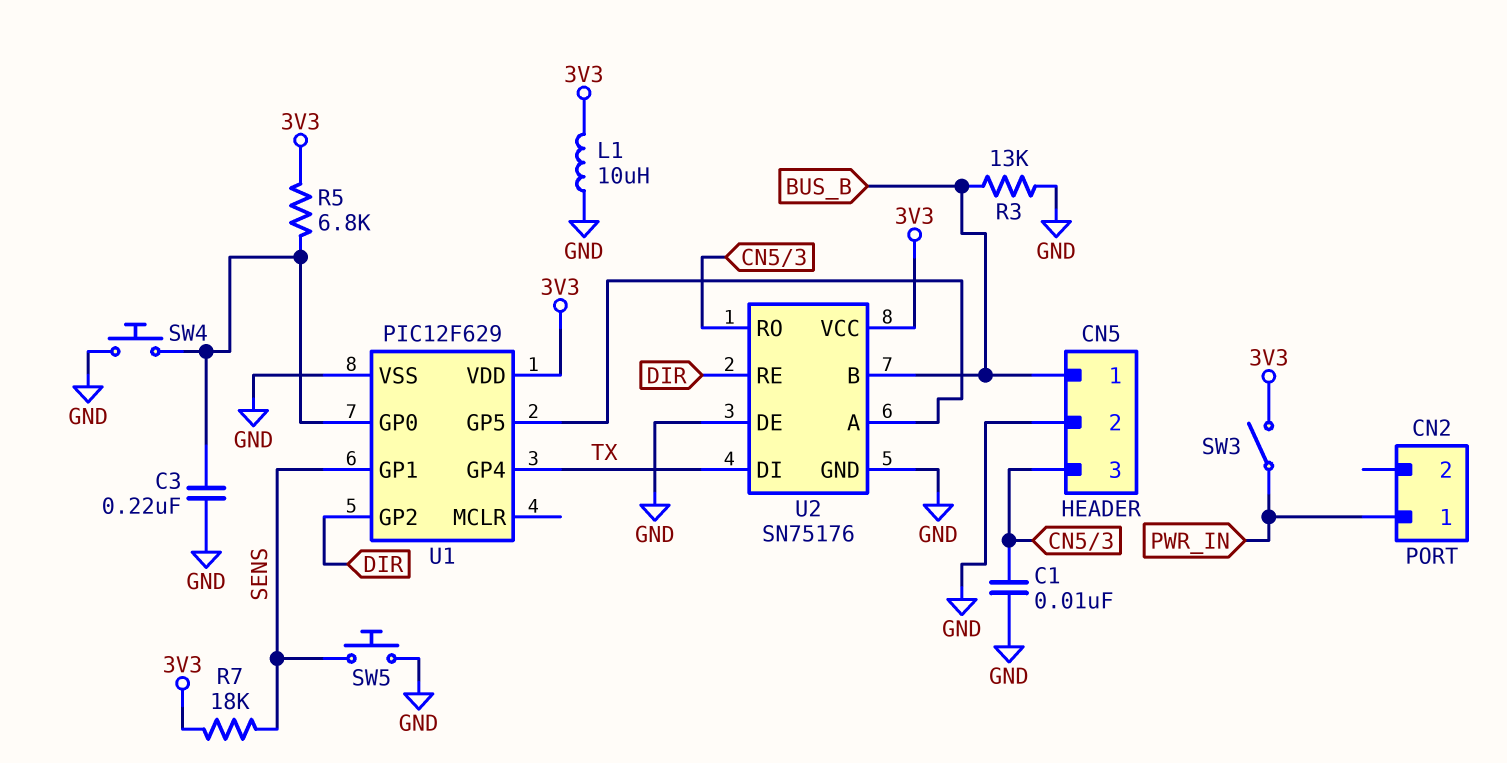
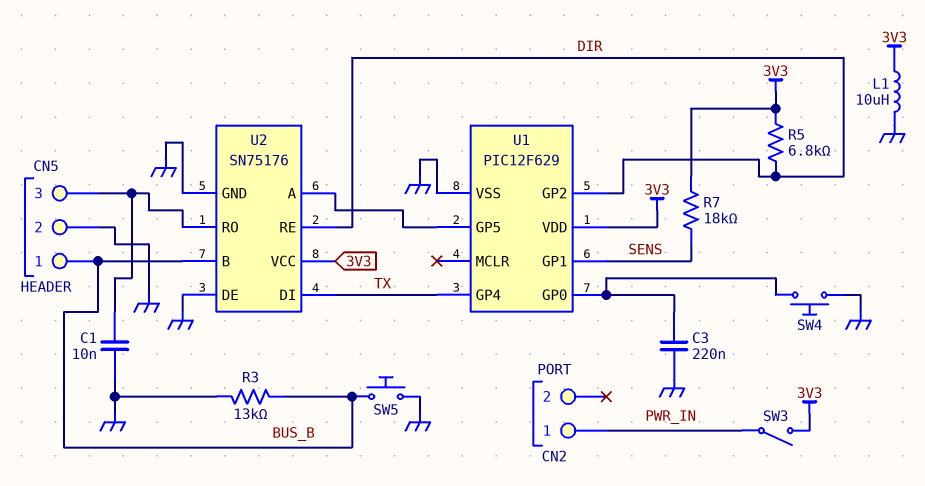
R5: 6.8k (3V3, U1/GP0) -> 6.8k (3V3, DIR)
SW5: button (GND, SENS) -> button (BUS_B, GND)

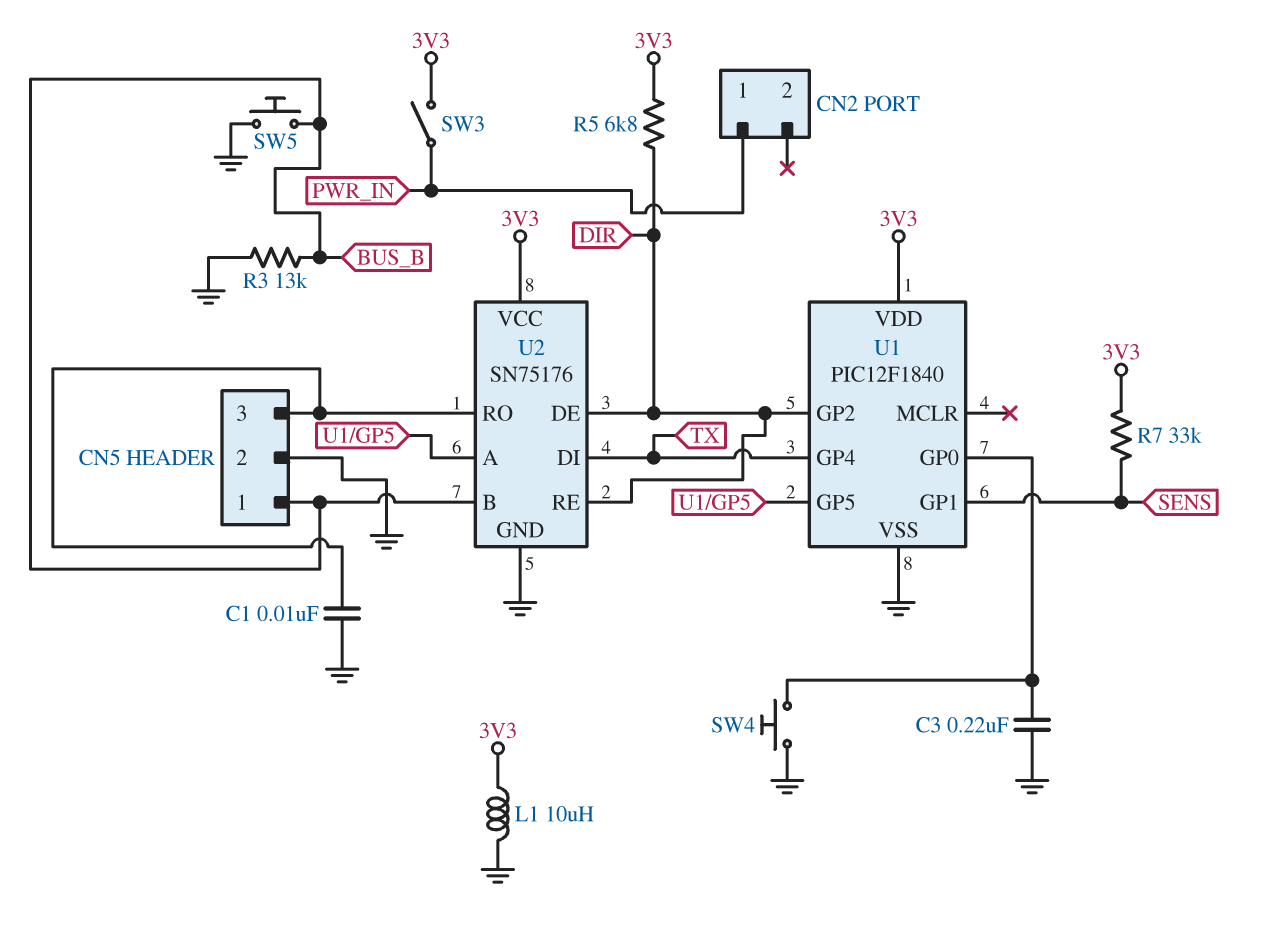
R7: 18k (3V3, SENS) -> 33k (3V3, SENS)
U1: PIC12F629 -> PIC12F1840
U2 pin DE: GND -> DIR

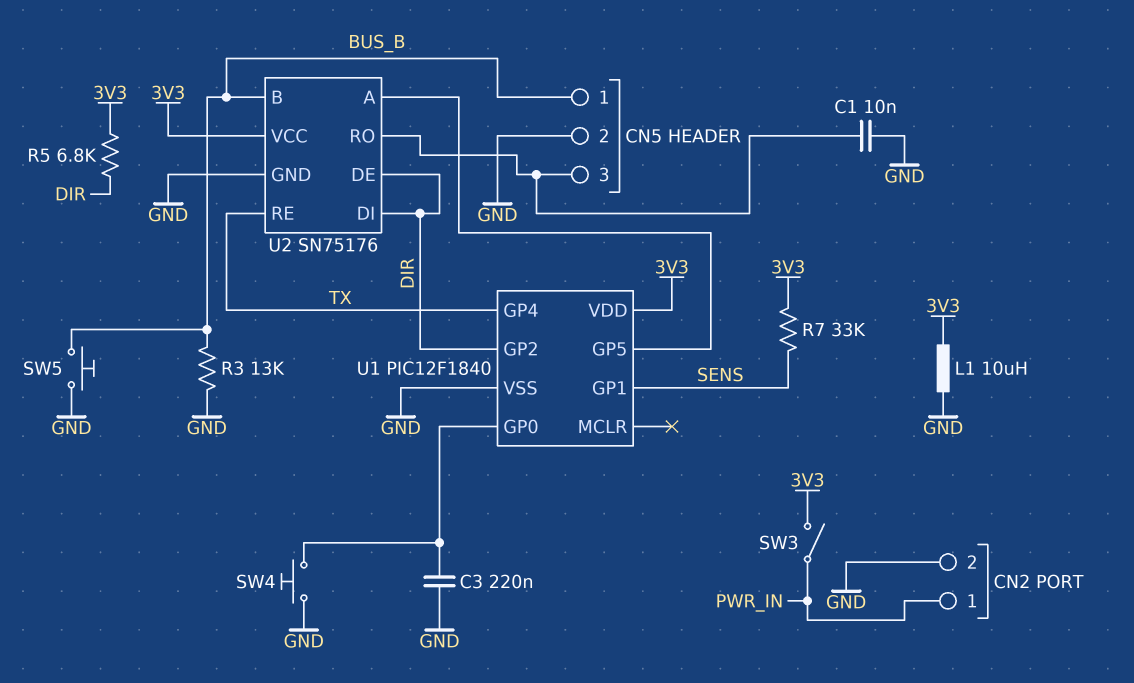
CN2 pin 2: none -> GND
U2 pin DI: TX -> DIR
U2 pin RE: DIR -> TX

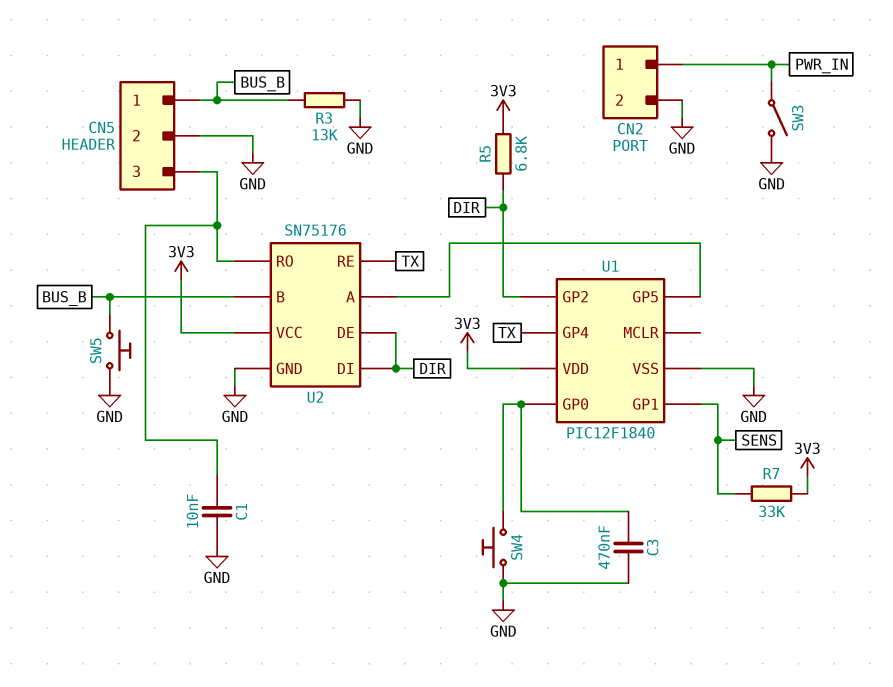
C3: 220nF (GND, U1/GP0) -> 470nF (GND, U1/GP0)
L1: 10uH (3V3, GND) -> none
SW3: switch (3V3, PWR_IN) -> switch (GND, PWR_IN)

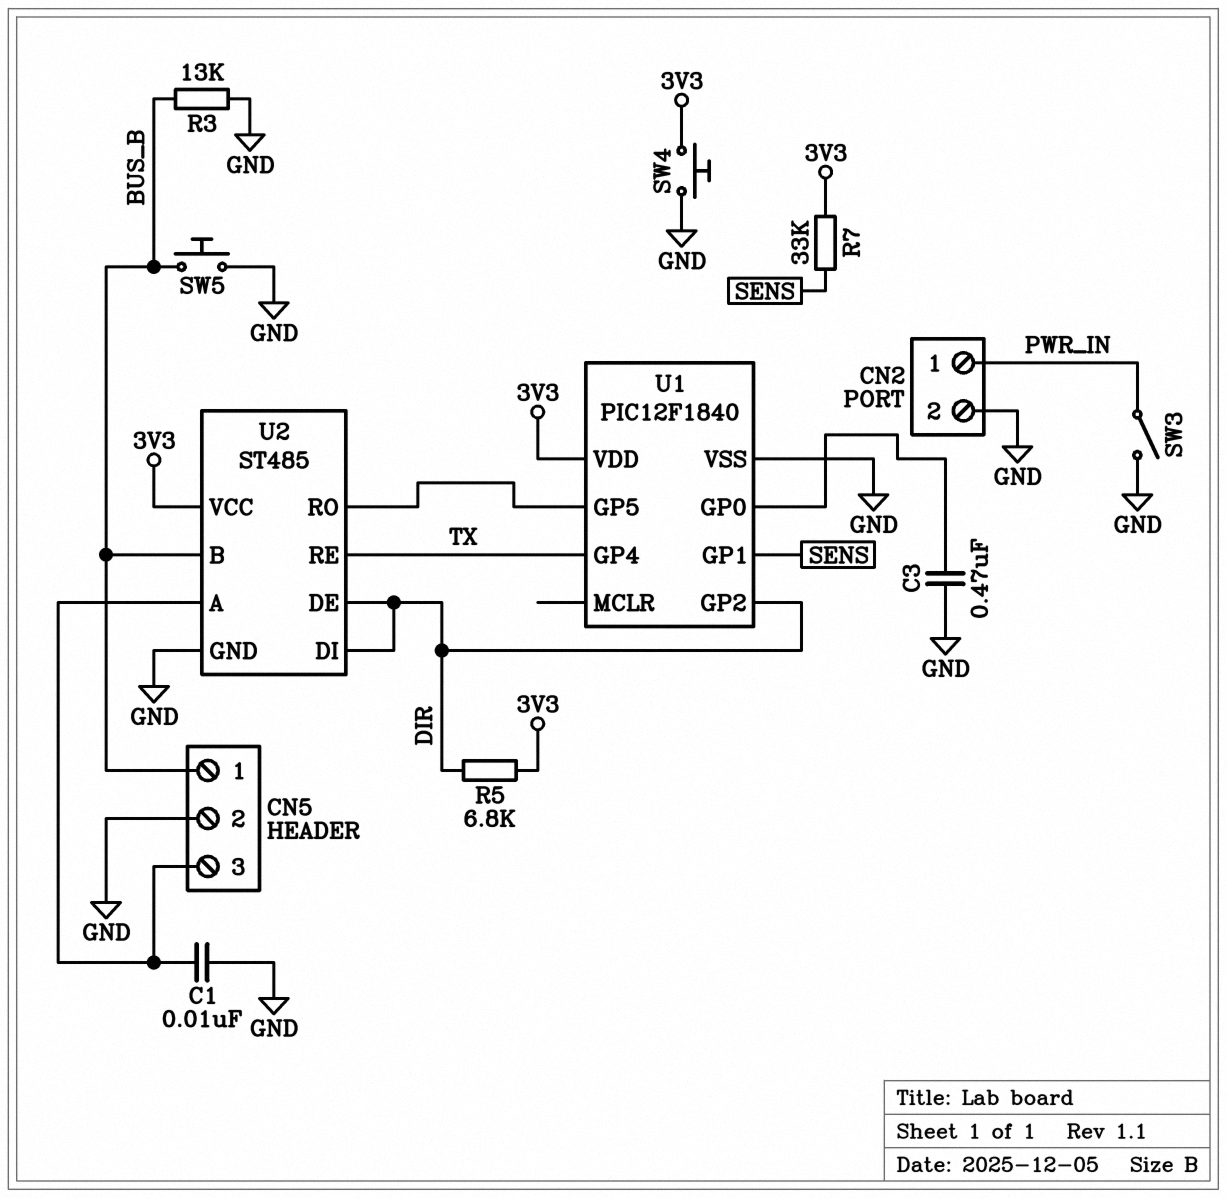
SW4: button (GND, U1/GP0) -> button (3V3, GND)
U2: SN75176 -> ST485
U2 pin A: U1/GP5 -> CN5/3
U2 pin RO: CN5/3 -> U1/GP5

